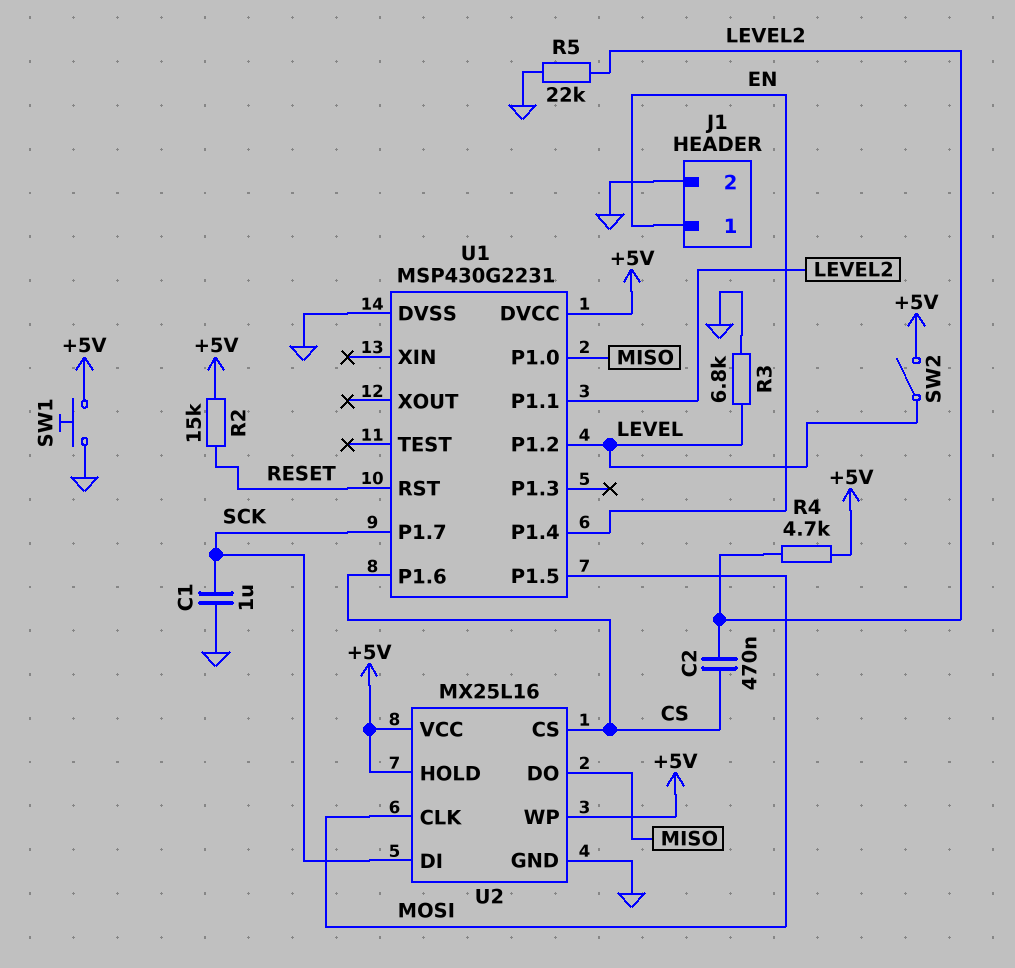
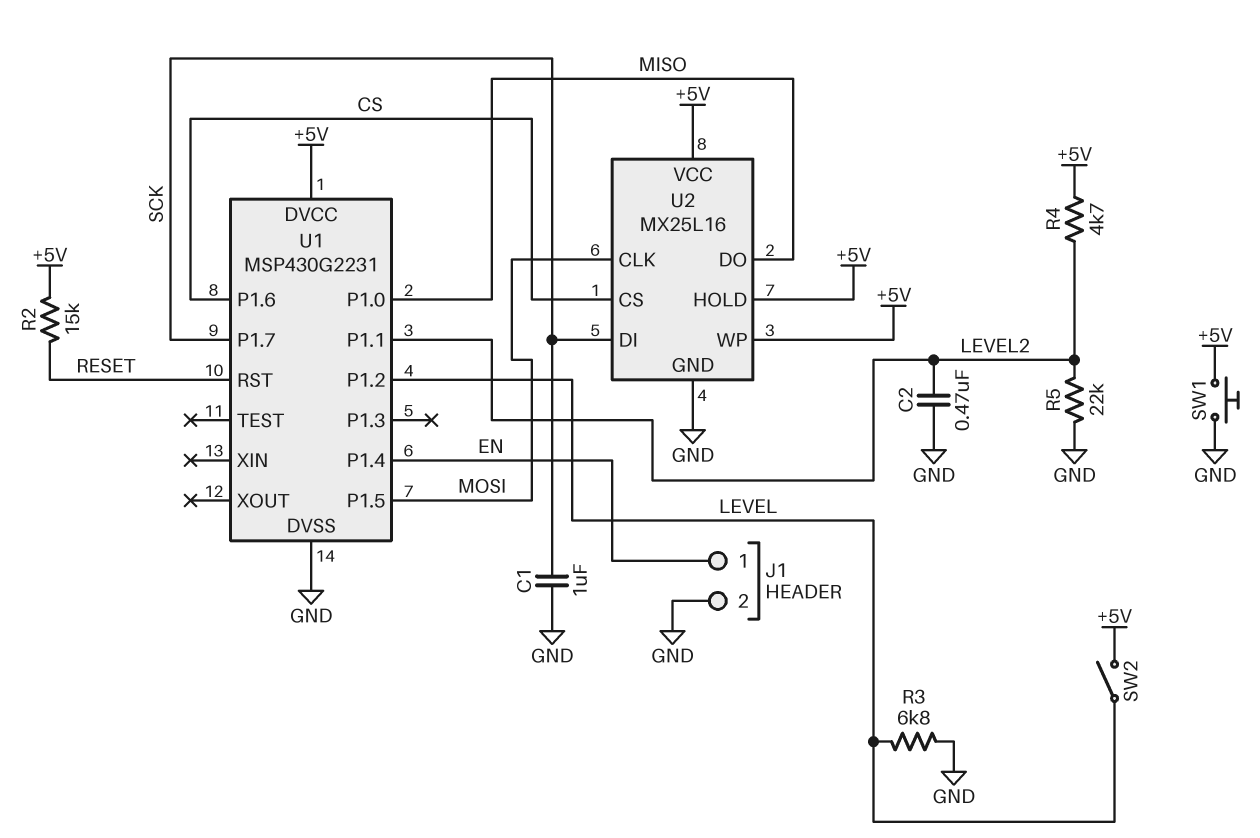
C2: 470nF (CS, LEVEL2) -> 470nF (GND, LEVEL2)

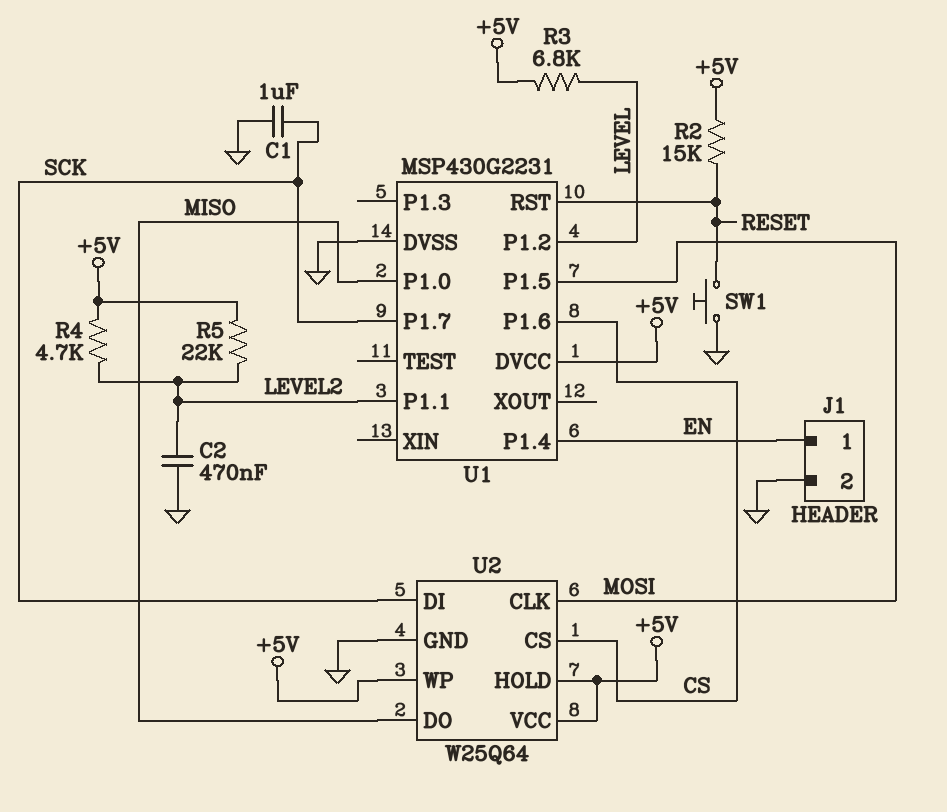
R3: 6.8k (GND, LEVEL) -> 6.8k (+5V, LEVEL)
R5: 22k (GND, LEVEL2) -> 22k (+5V, LEVEL2)
SW1: button (+5V, GND) -> button (GND, RESET)
SW2: switch (+5V, LEVEL) -> none
U2: MX25L16 -> W25Q64

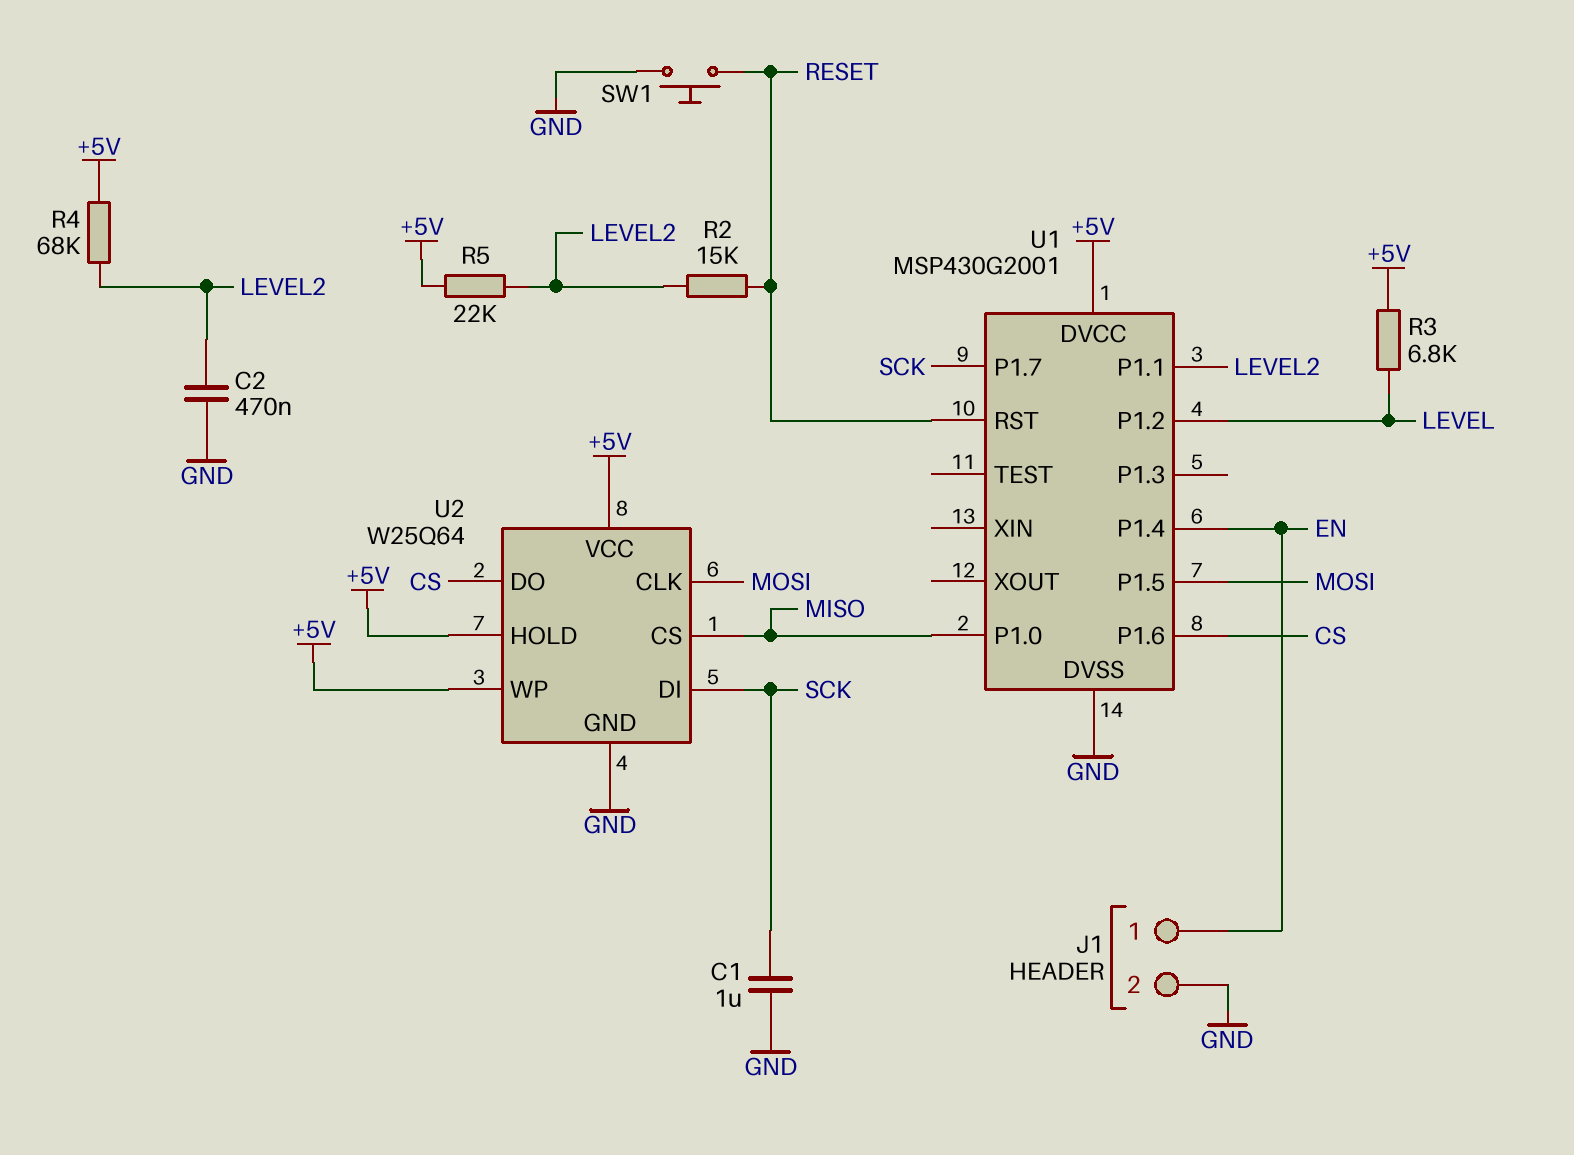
R2: 15k (+5V, RESET) -> 15k (LEVEL2, RESET)
R4: 4.7k (+5V, LEVEL2) -> 68k (+5V, LEVEL2)
U1: MSP430G2231 -> MSP430G2001
U2 pin CS: CS -> MISO
U2 pin DO: MISO -> CS

